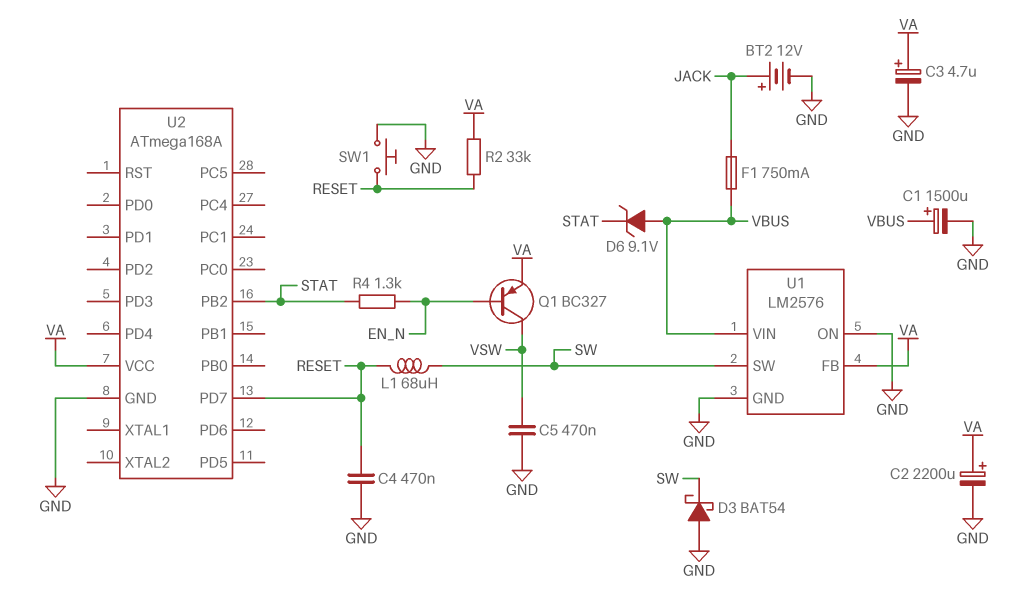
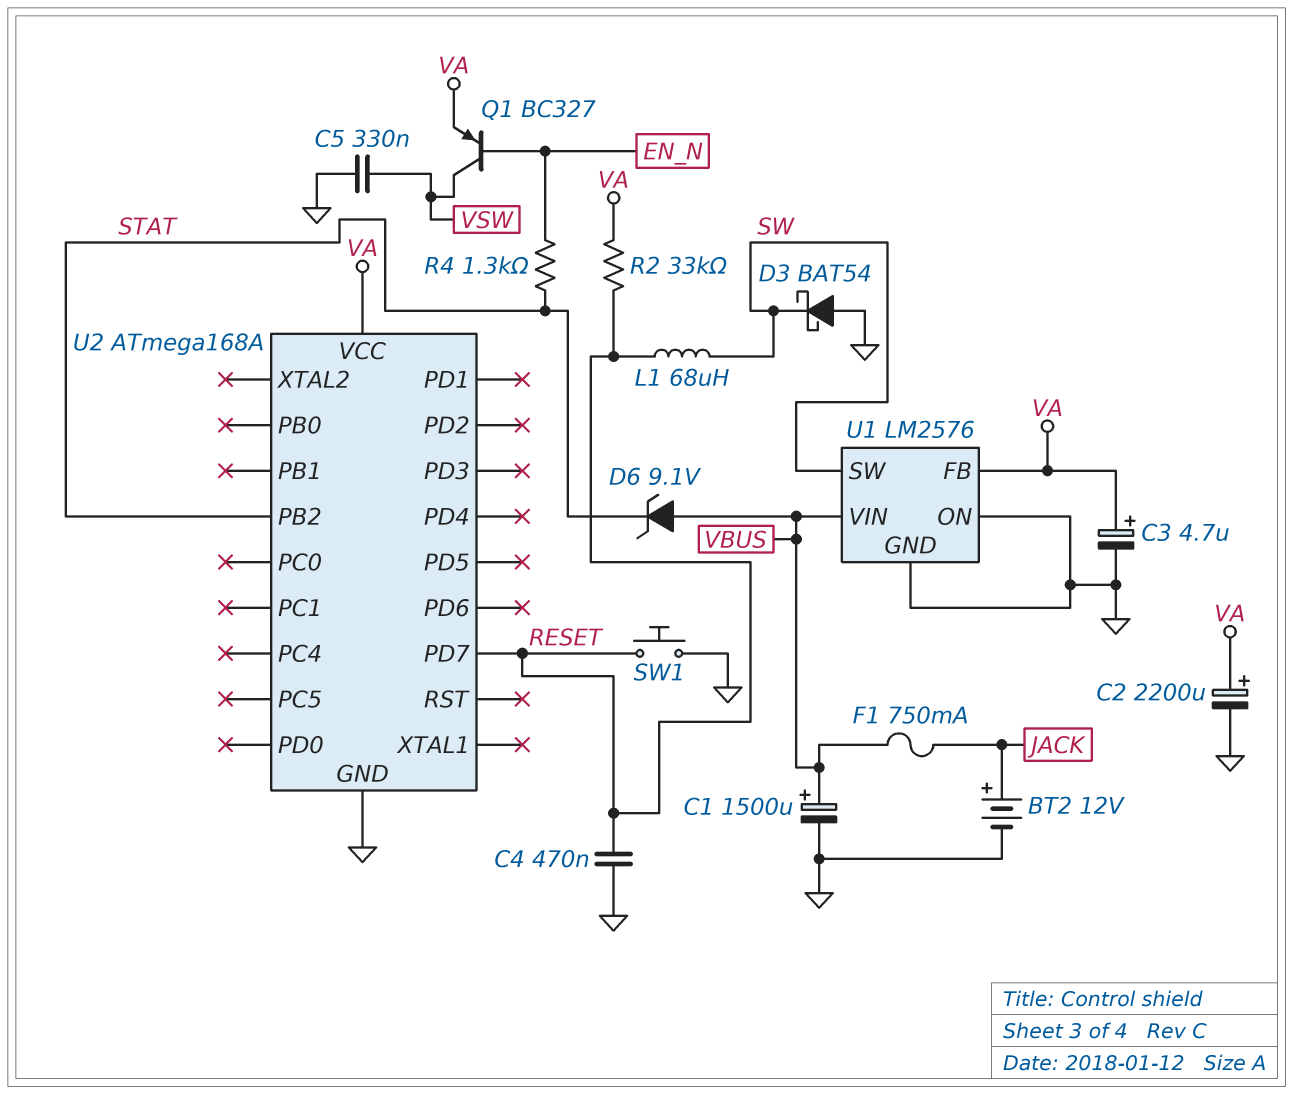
C5: 470nF (GND, VSW) -> 330nF (GND, VSW)

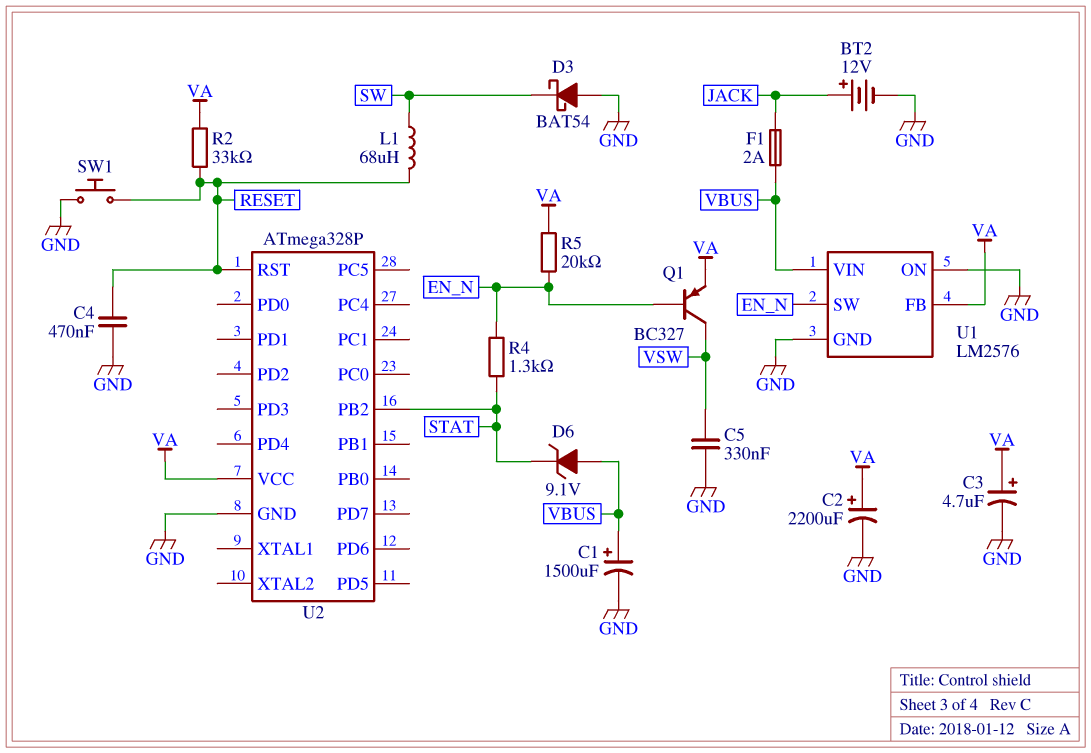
F1: 750mA (JACK, VBUS) -> 2A (JACK, VBUS)
R5: none -> 20k (EN_N, VA)
U1 pin SW: SW -> EN_N
U2: ATmega168A -> ATmega328P
U2 pin PD7: RESET -> none
U2 pin RST: none -> RESET

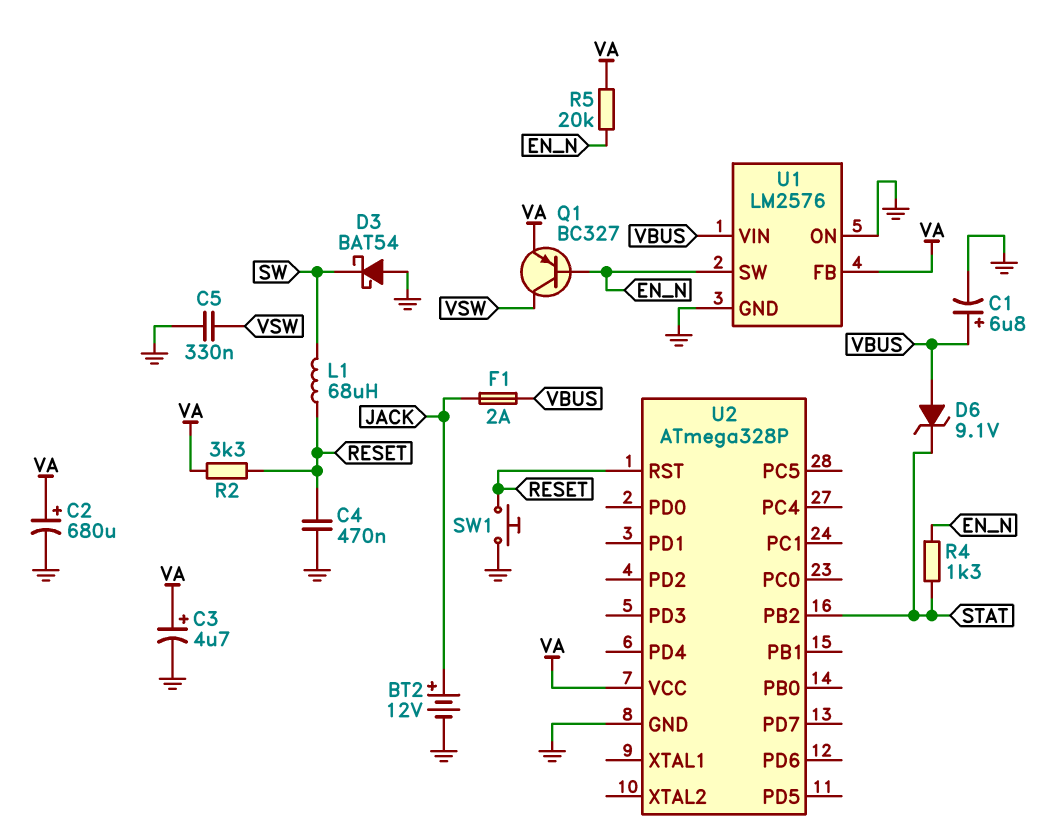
C1: 1500uF (plus VBUS, minus GND) -> 6.8uF (plus VBUS, minus GND)
C2: 2200uF (plus VA, minus GND) -> 680uF (plus VA, minus GND)
R2: 33k (RESET, VA) -> 3.3k (RESET, VA)

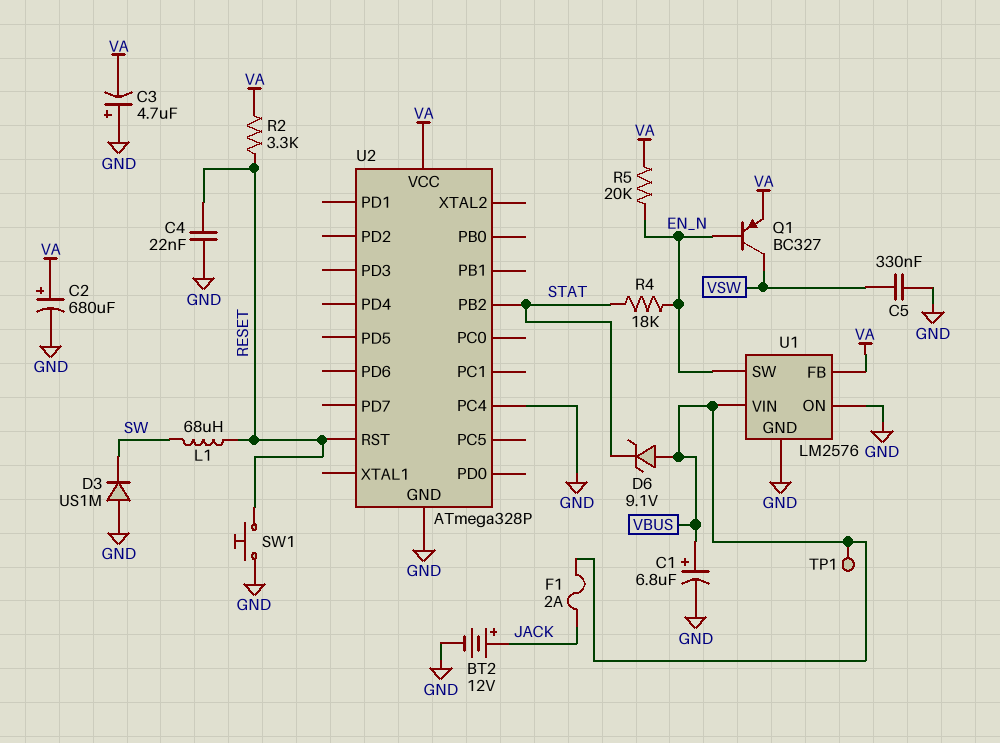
C3: 4.7uF (plus VA, minus GND) -> 4.7uF (plus GND, minus VA)
C4: 470nF (GND, RESET) -> 22nF (GND, RESET)
D3: schottky BAT54 (A GND, K SW) -> diode US1M (A GND, K SW)
R4: 1.3k (EN_N, STAT) -> 18k (EN_N, STAT)
TP1: none -> test point (VBUS)
U2 pin PC4: none -> GND

